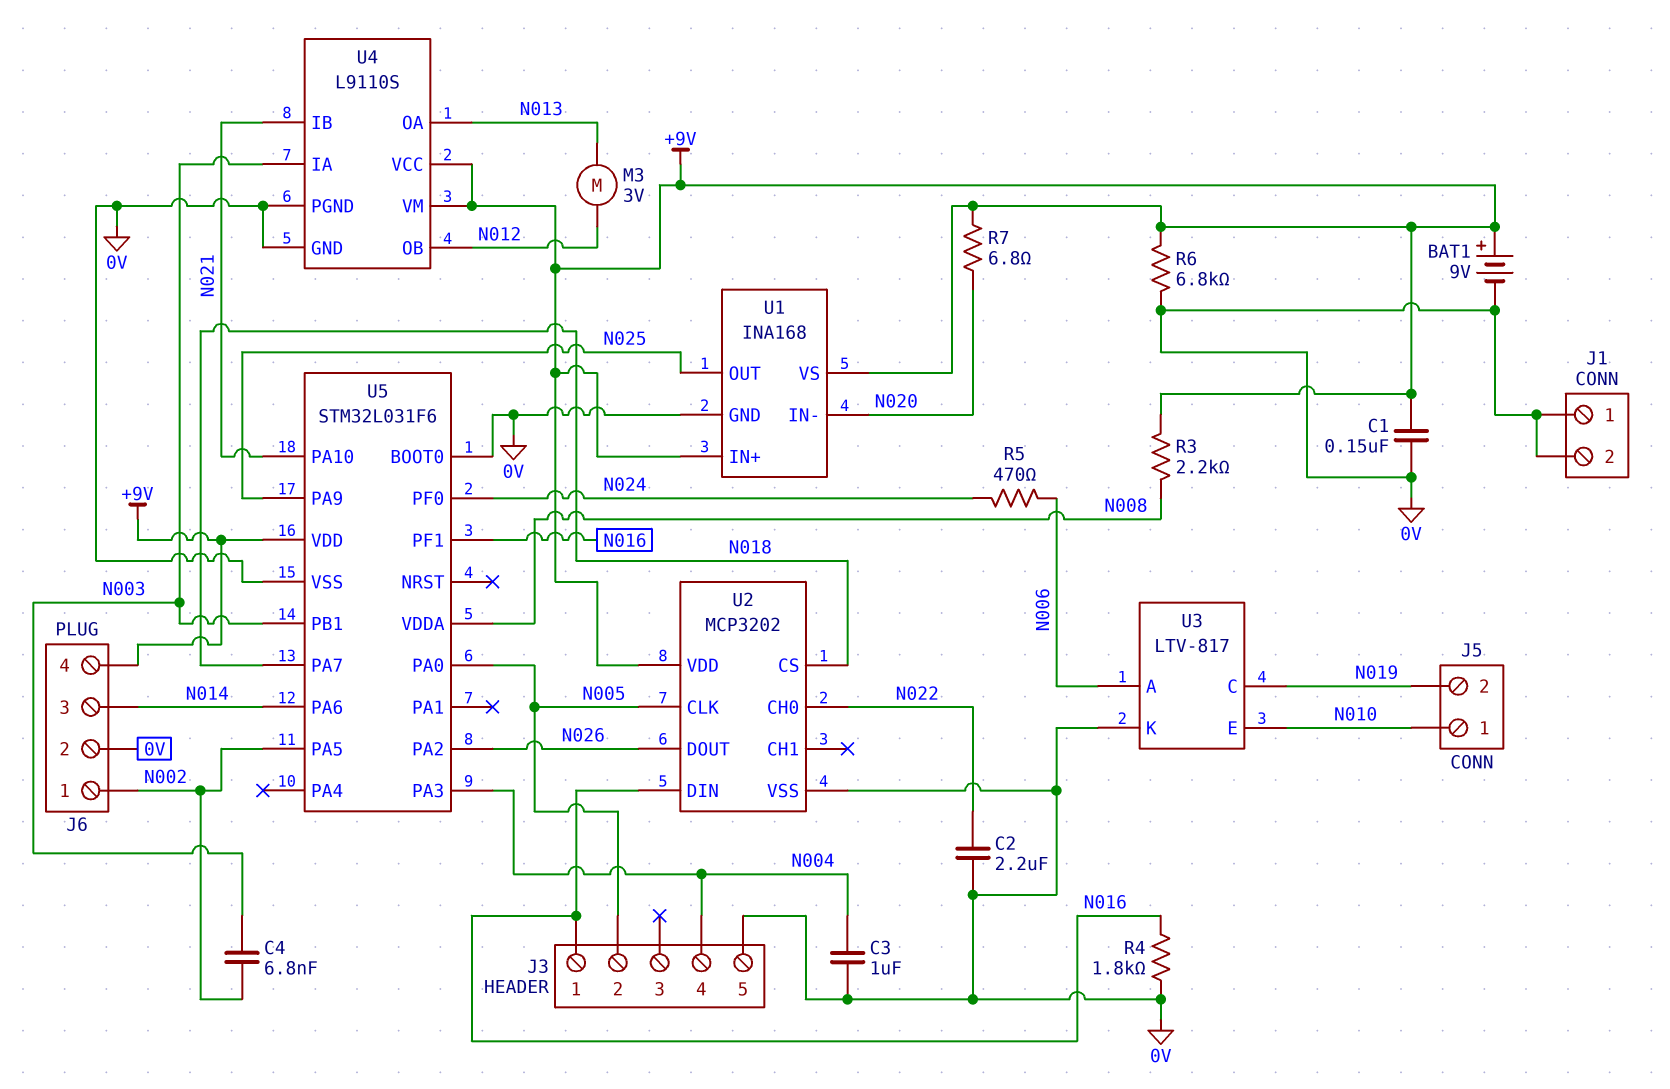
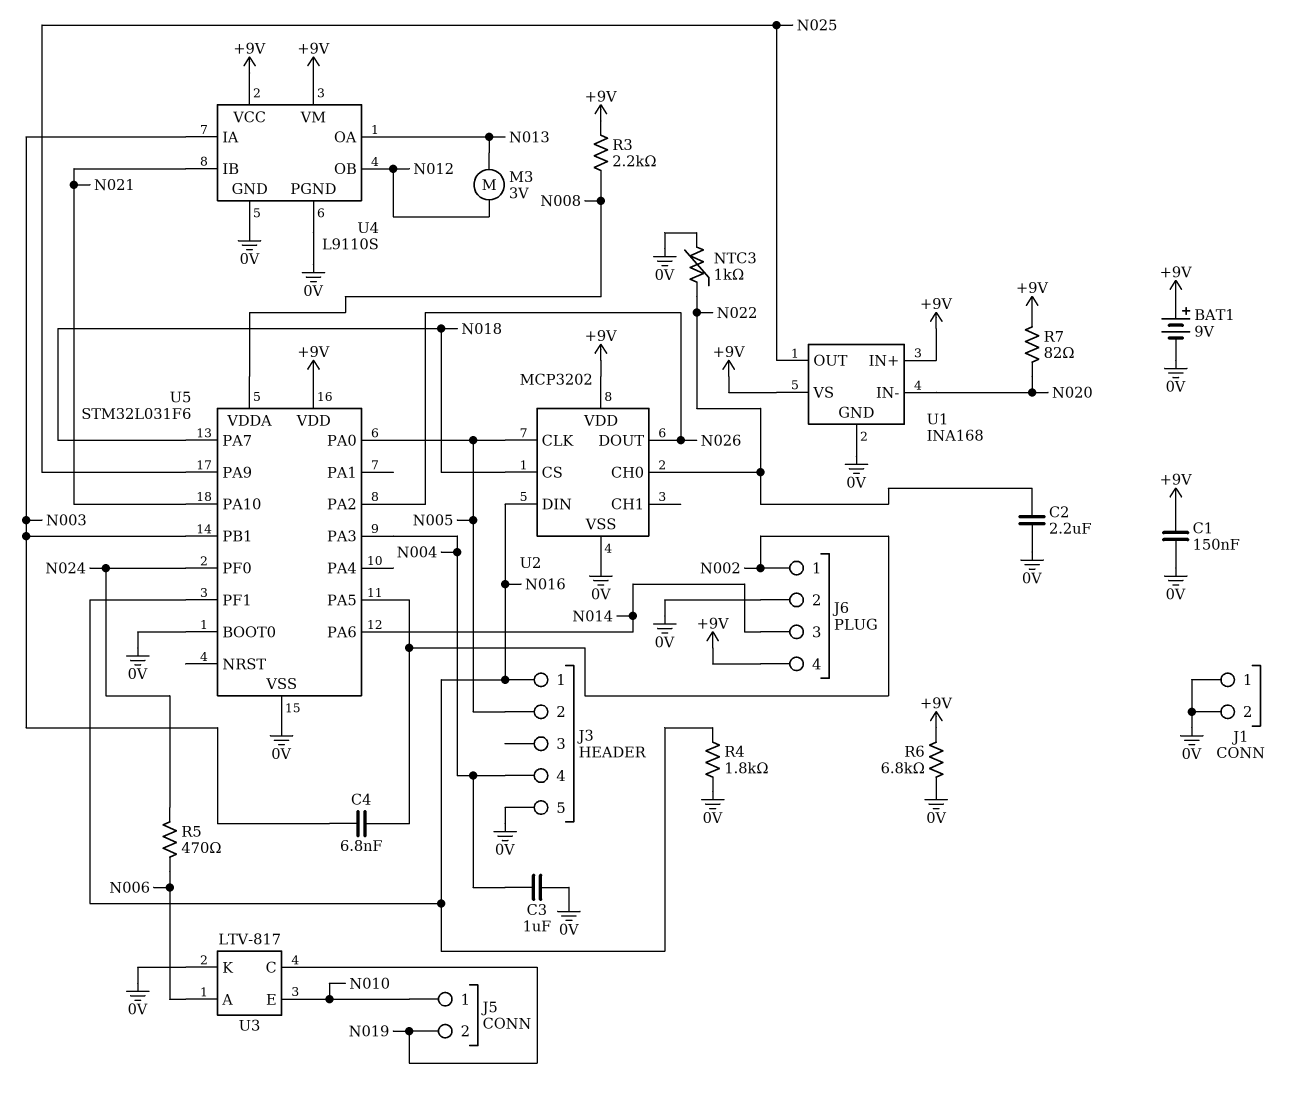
NTC3: none -> 1k (0V, N022)
R7: 6.8 (+9V, N020) -> 82 (+9V, N020)

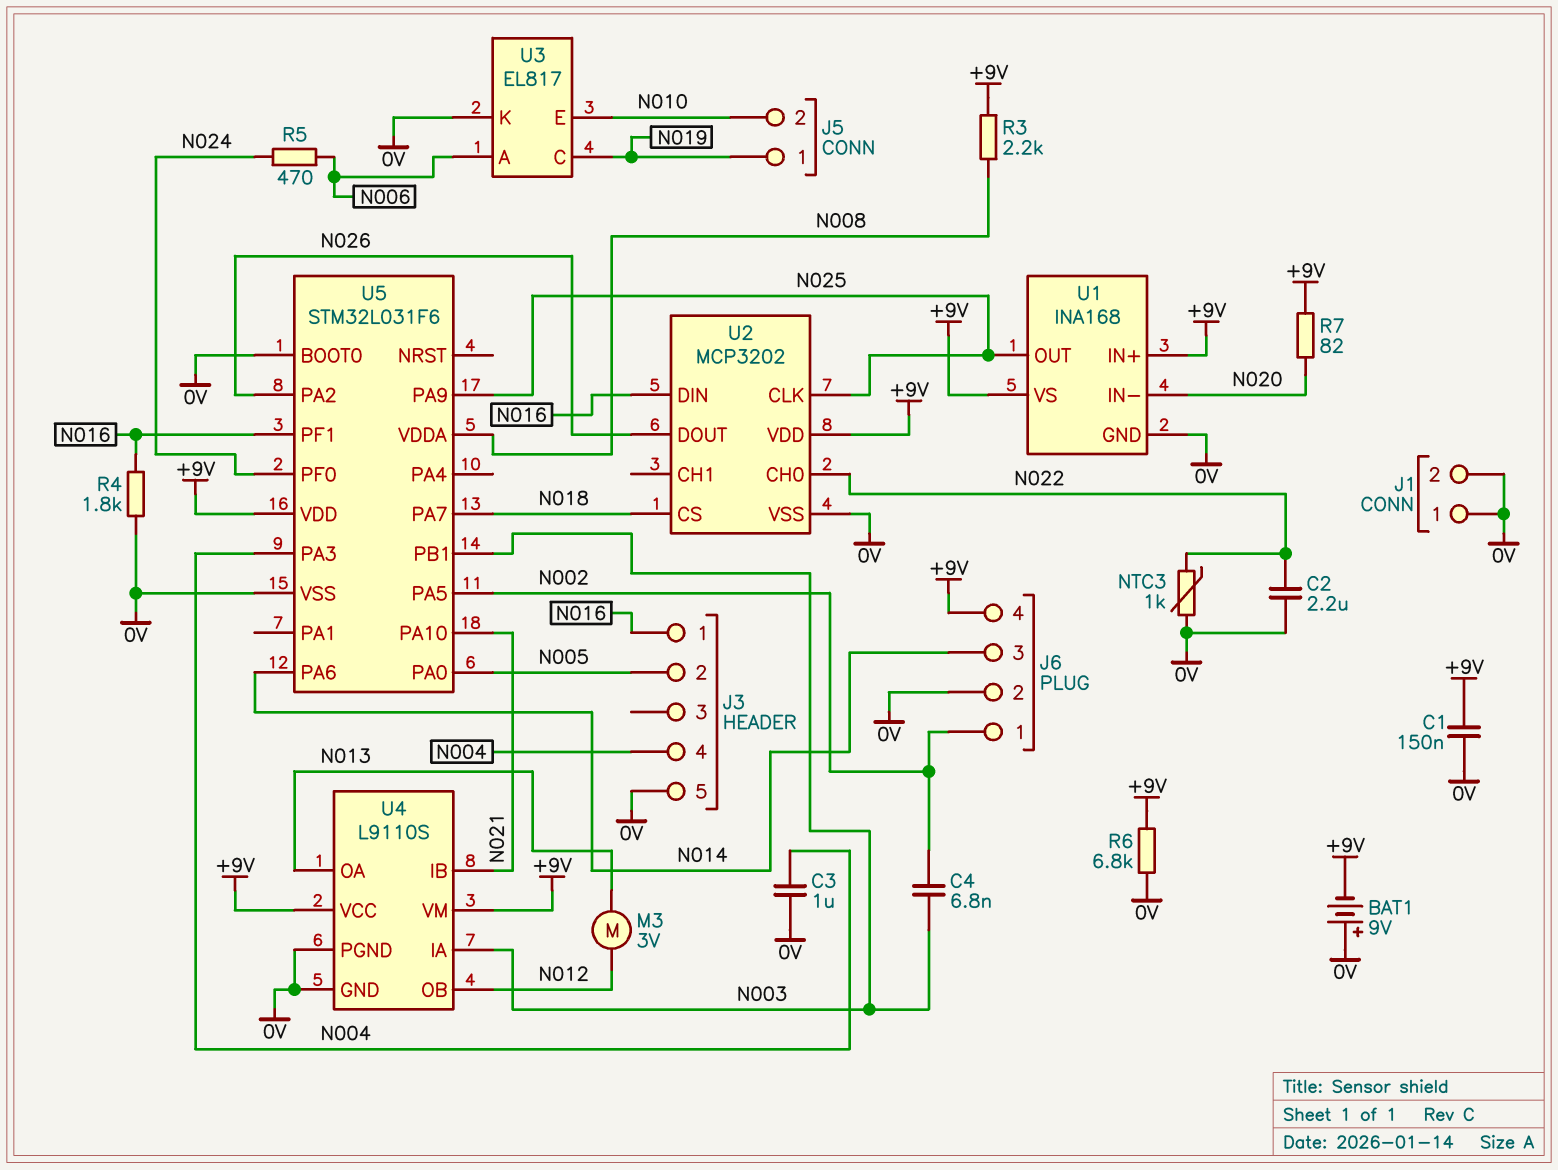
BAT1: 9V (plus +9V, minus 0V) -> 9V (plus 0V, minus +9V)
J5 pin 1: N010 -> N019
J5 pin 2: N019 -> N010
U2 pin CLK: N005 -> N025
U3: LTV-817 -> EL817

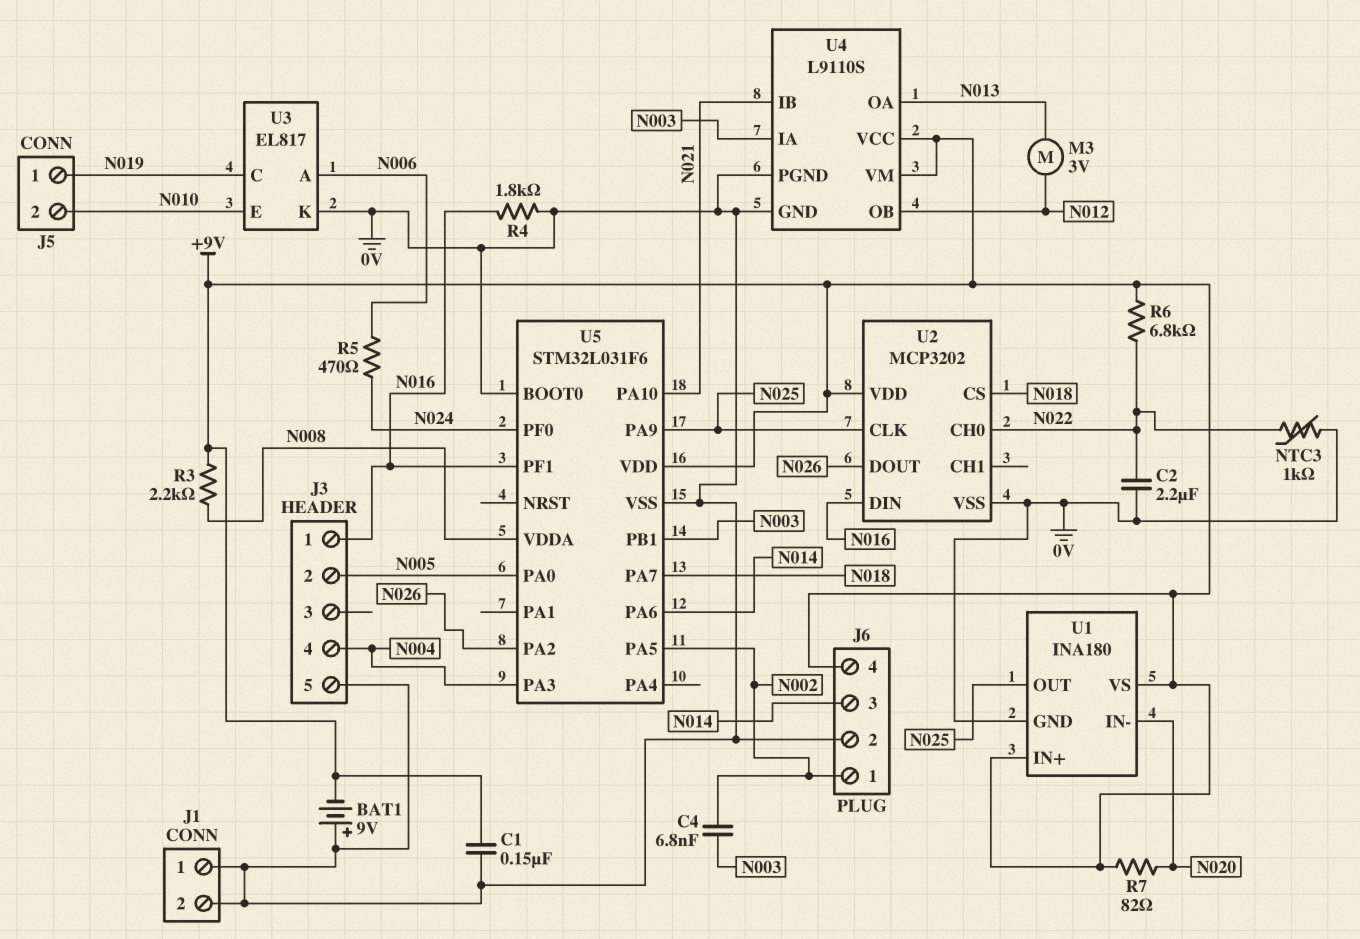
C3: 1uF (0V, N004) -> none
R6: 6.8k (+9V, 0V) -> 6.8k (+9V, N022)
U1: INA168 -> INA180

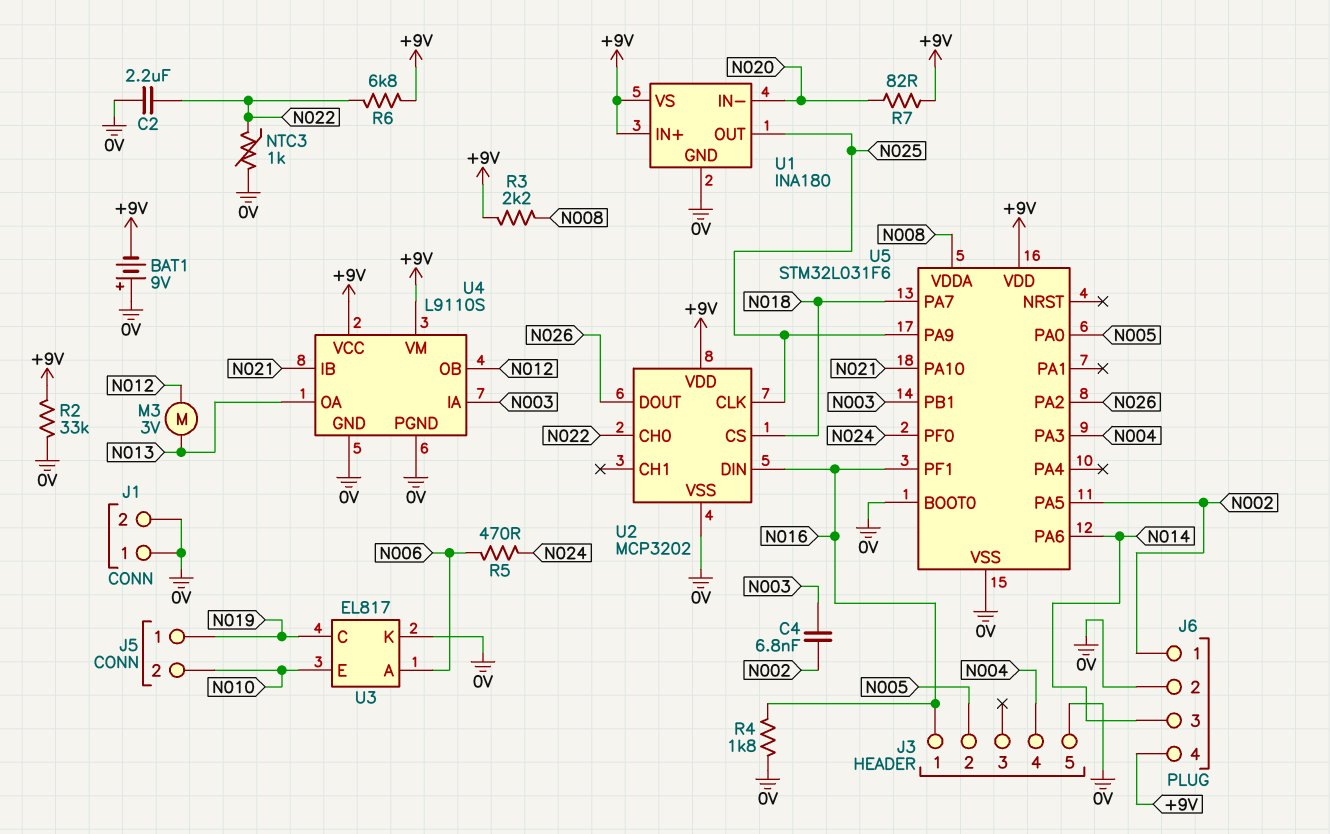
C1: 150nF (+9V, 0V) -> none
R2: none -> 33k (+9V, 0V)

